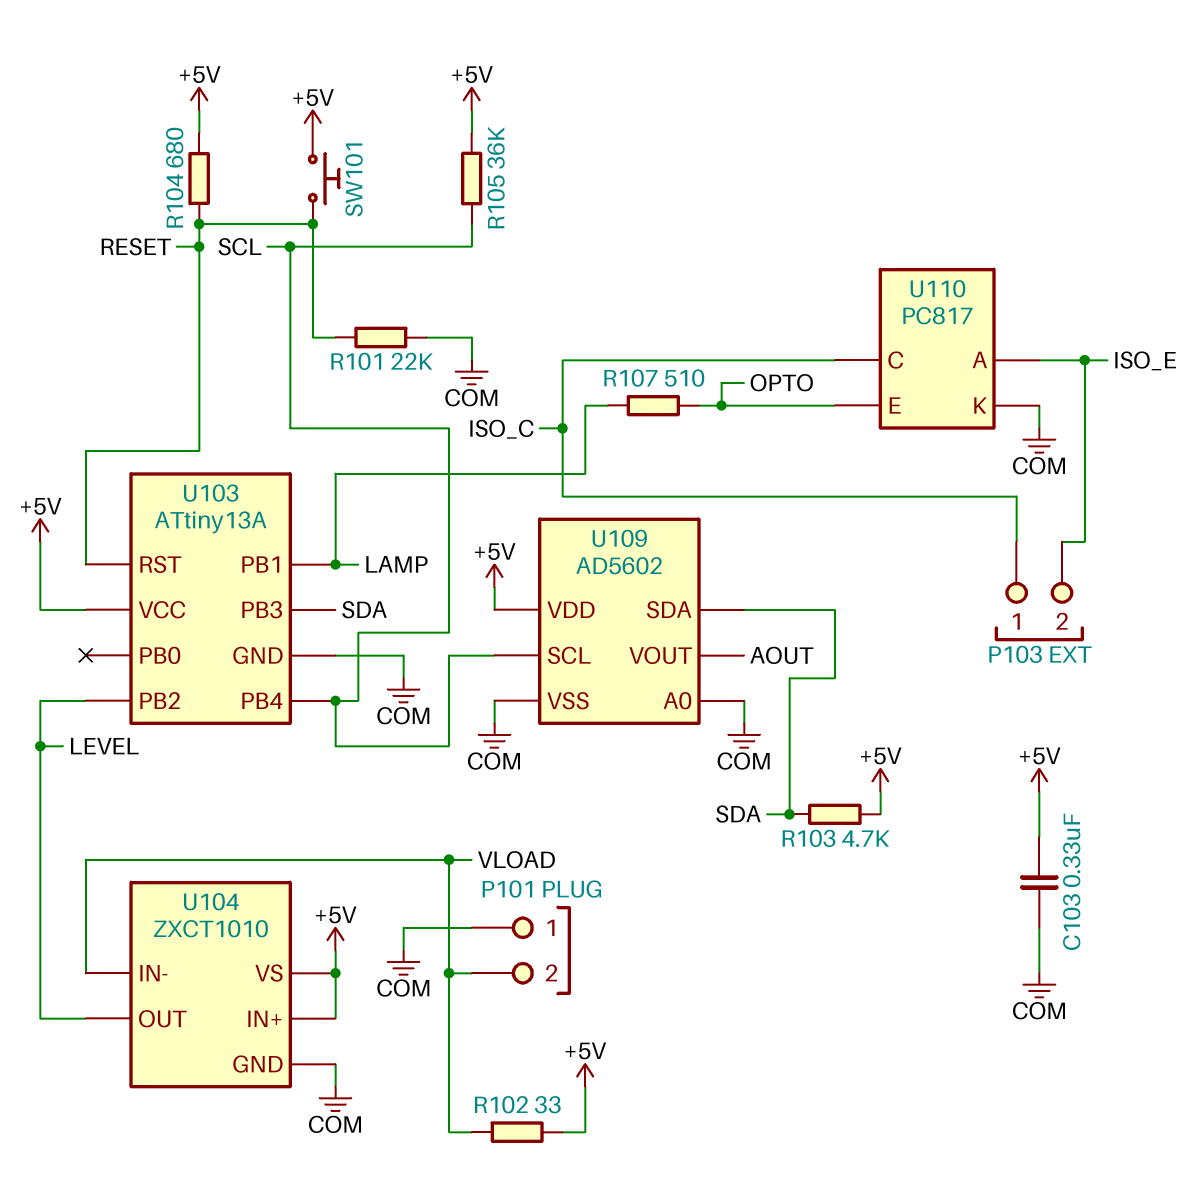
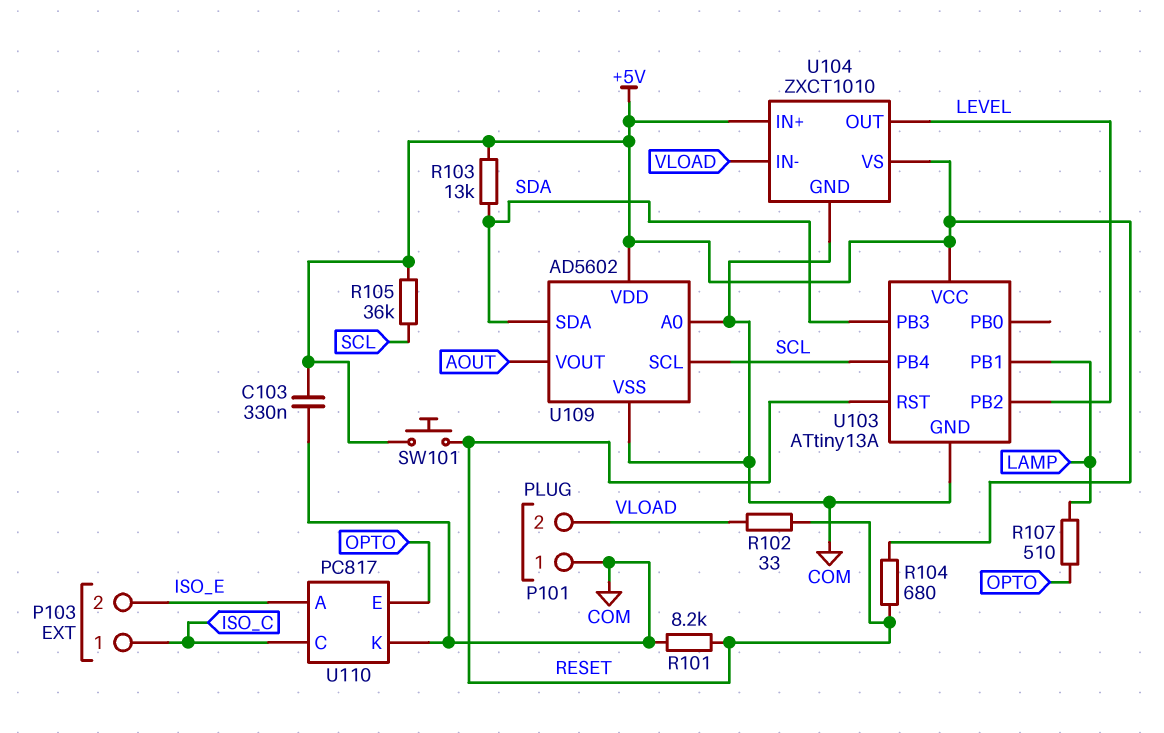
R101: 22k (COM, RESET) -> 8.2k (COM, RESET)
R102: 33 (+5V, VLOAD) -> 33 (RESET, VLOAD)
R103: 4.7k (+5V, SDA) -> 13k (+5V, SDA)

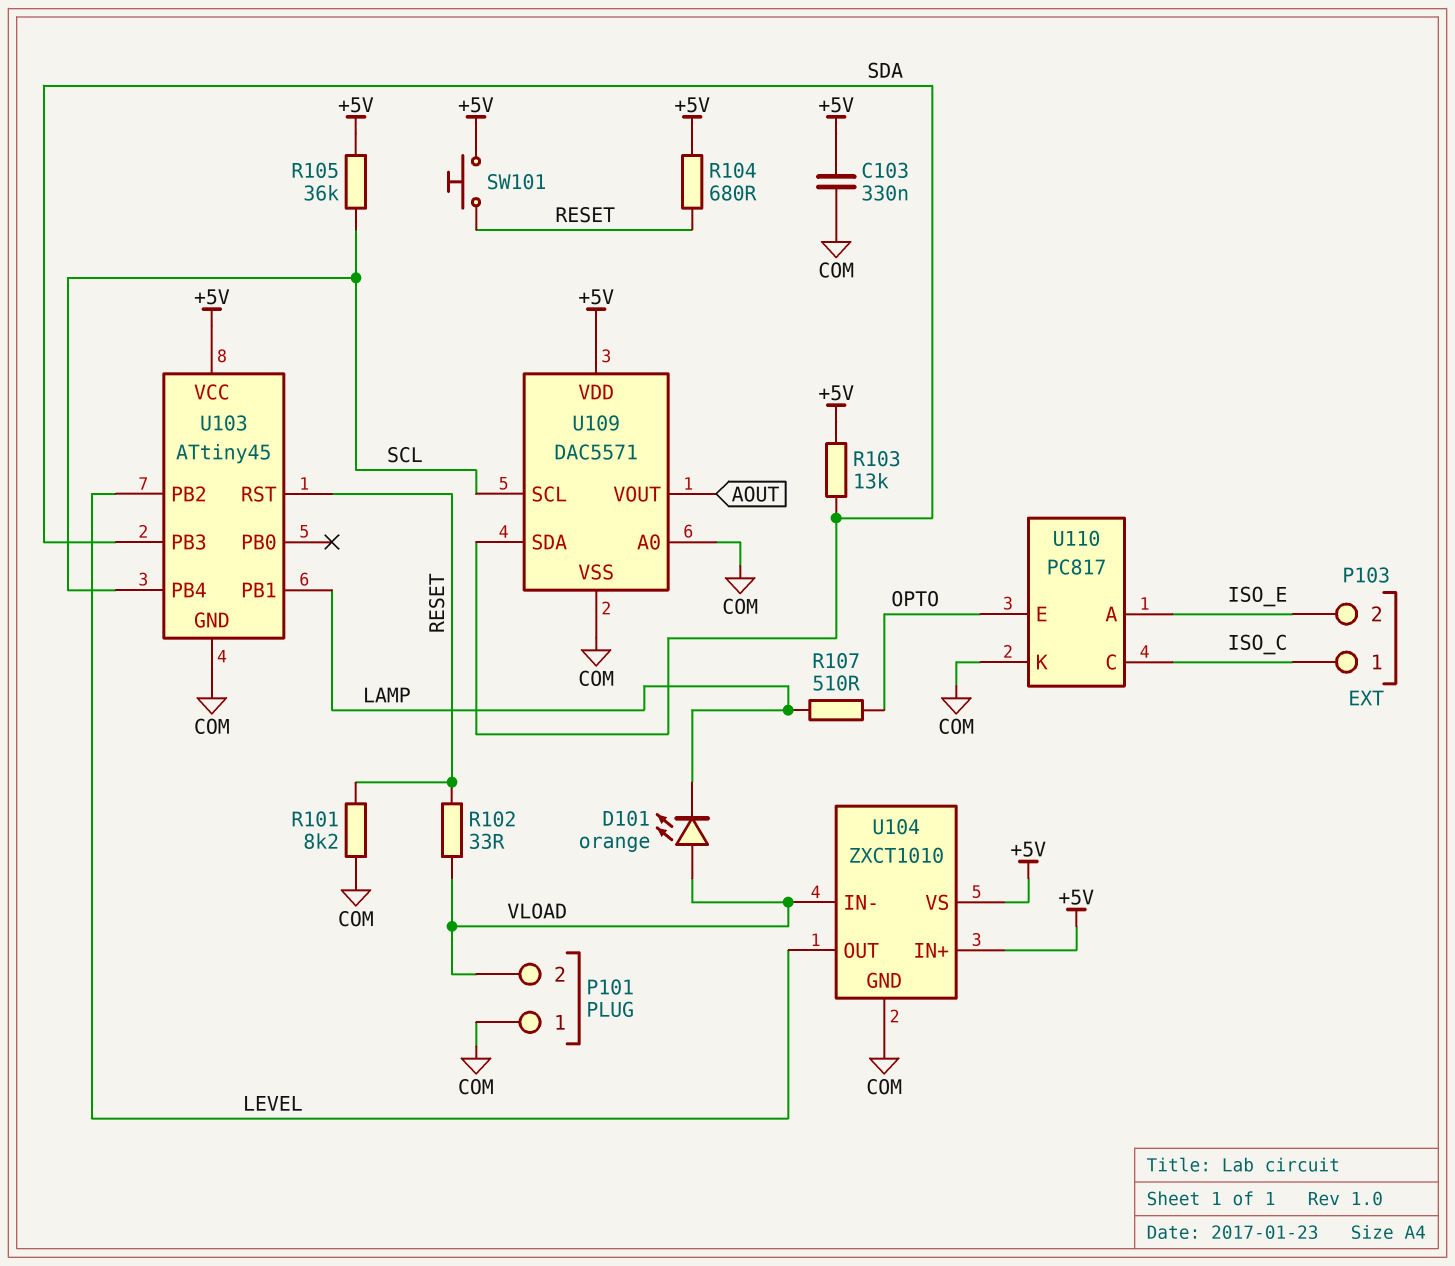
D101: none -> LED orange (A VLOAD, K LAMP)
U103: ATtiny13A -> ATtiny45
U109: AD5602 -> DAC5571

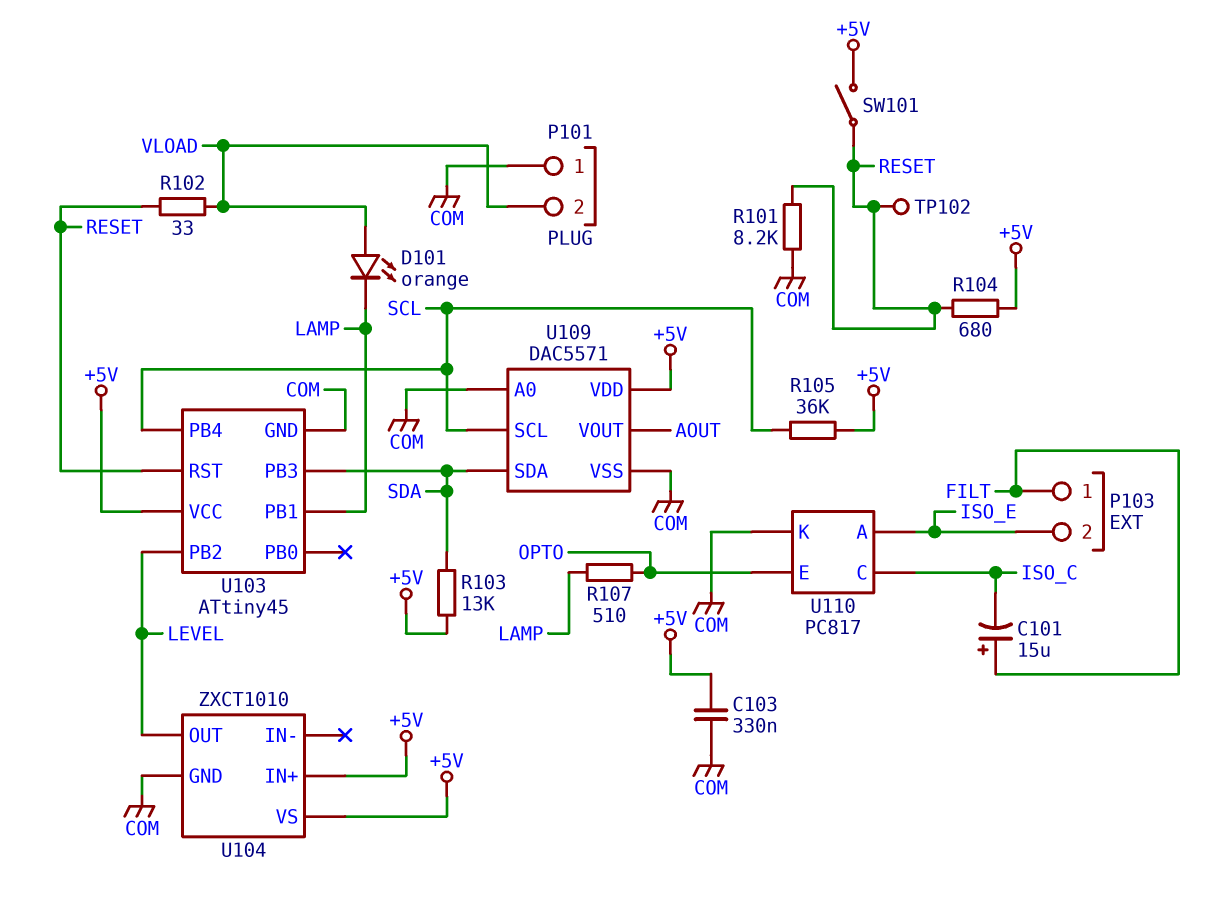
C101: none -> 15uF (plus FILT, minus ISO_C)
P103 pin 1: ISO_C -> FILT
SW101: button (+5V, RESET) -> switch (+5V, RESET)
TP102: none -> test point (RESET)
U104 pin IN-: VLOAD -> none

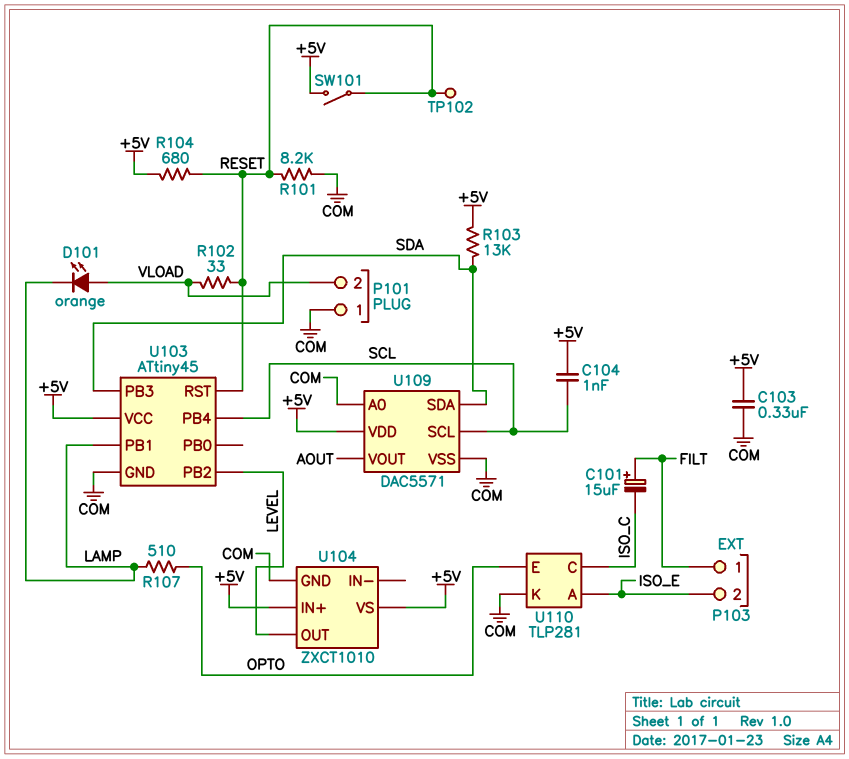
C104: none -> 1nF (+5V, SCL)
R105: 36k (+5V, SCL) -> none
U110: PC817 -> TLP281

